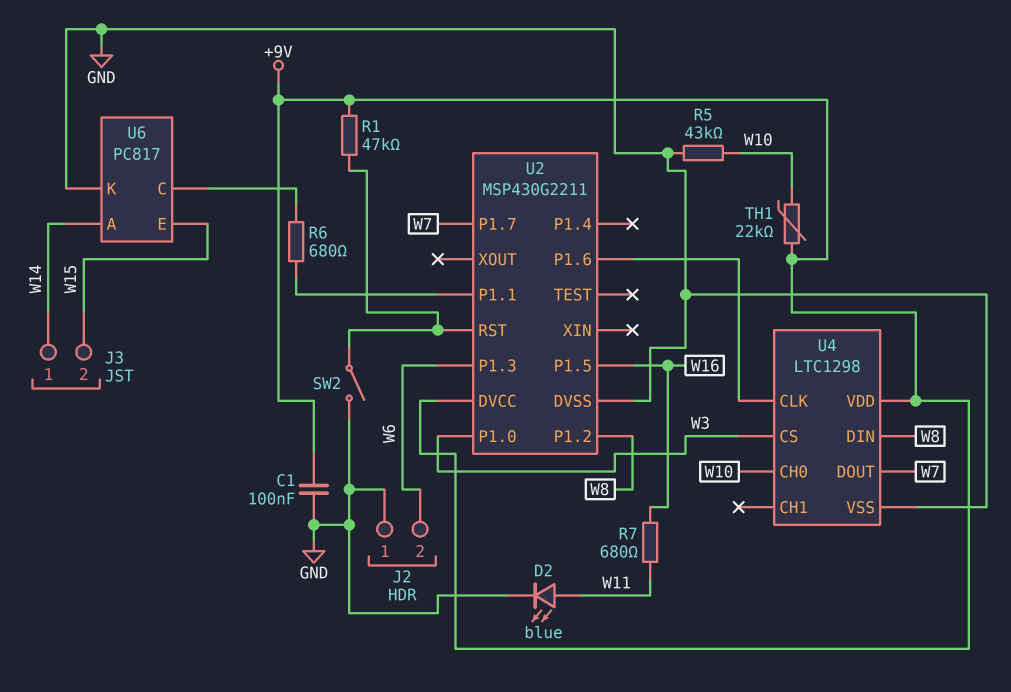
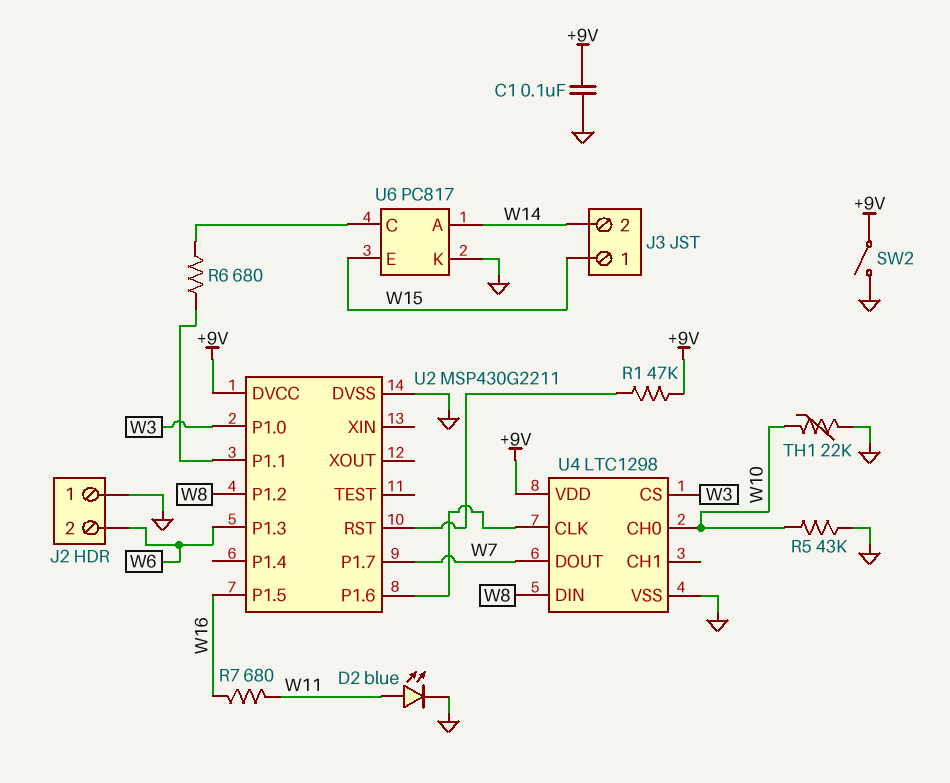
J3 pin 1: W14 -> W15
J3 pin 2: W15 -> W14
SW2: switch (GND, U2/RST) -> switch (+9V, GND)
TH1: 22k (+9V, W10) -> 22k (GND, W10)

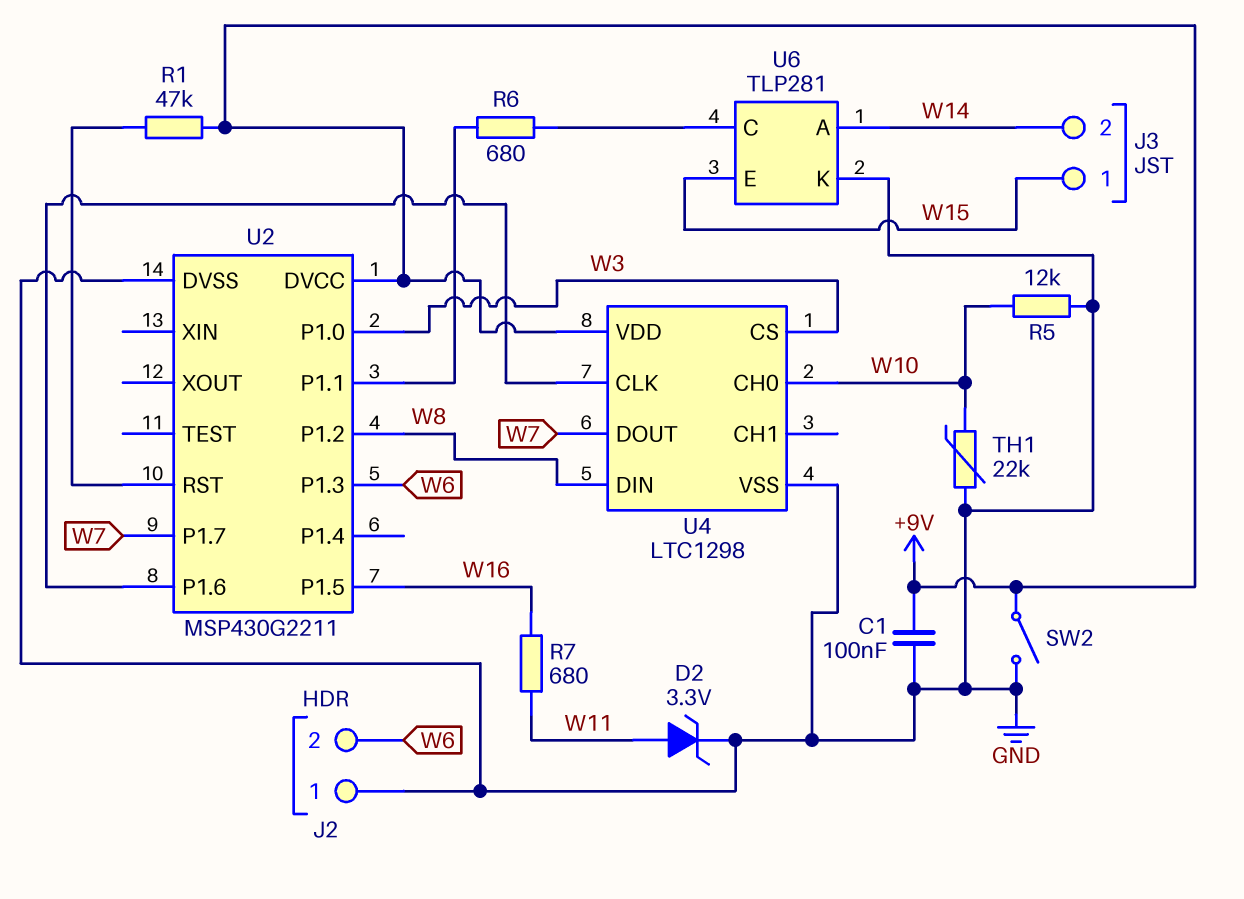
D2: LED blue (A W11, K GND) -> zener 3.3V (A W11, K GND)
R5: 43k (GND, W10) -> 12k (GND, W10)
U6: PC817 -> TLP281

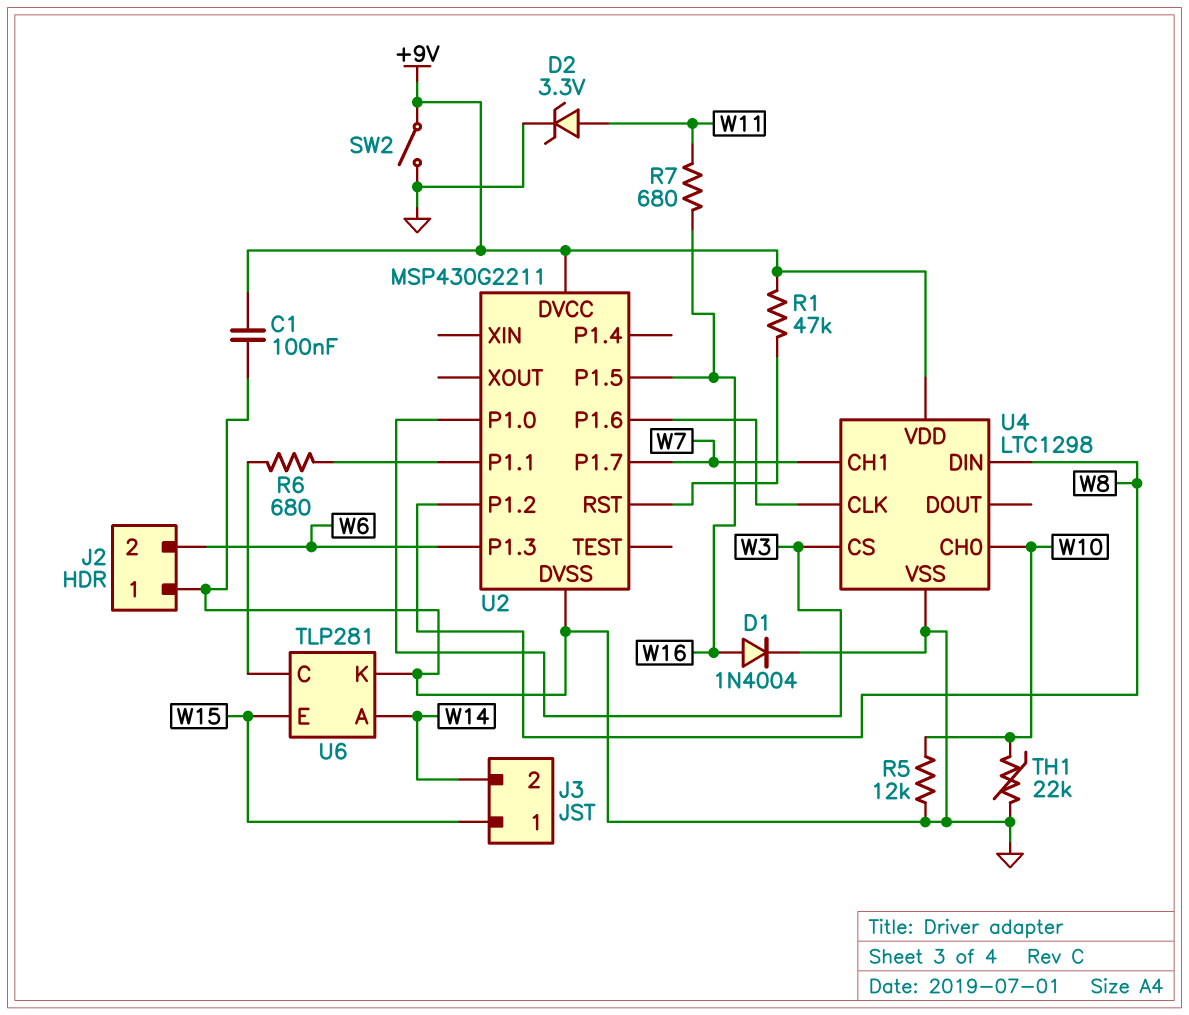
D1: none -> diode 1N4004 (A W16, K GND)
U4 pin CH1: none -> W7
U4 pin DOUT: W7 -> none

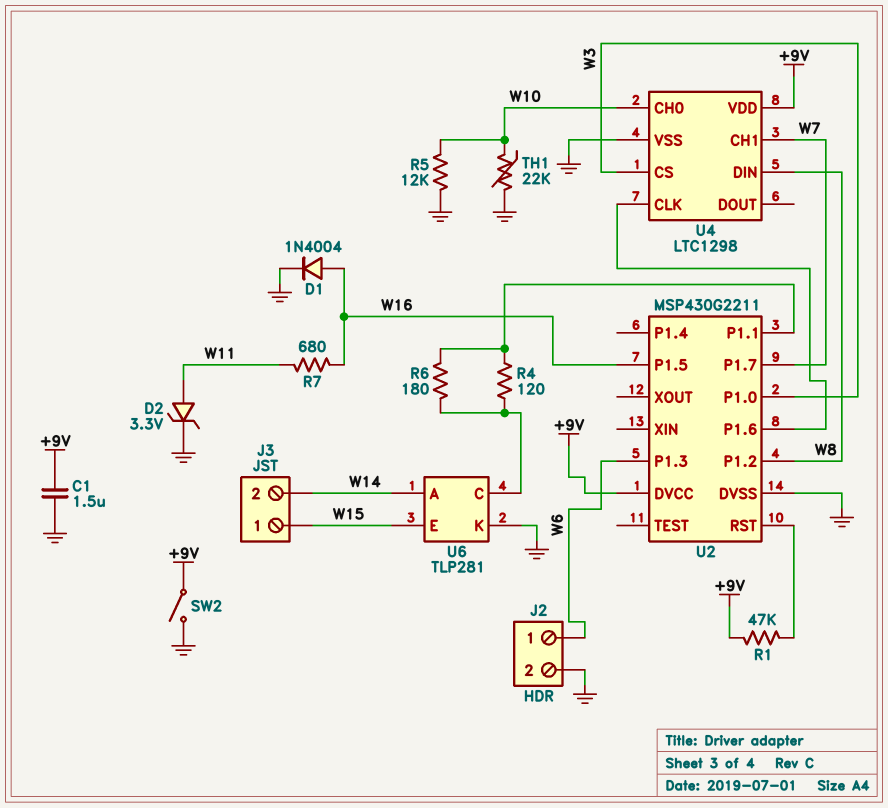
C1: 100nF (+9V, GND) -> 1.5uF (+9V, GND)
J2 pin 1: GND -> W6
J2 pin 2: W6 -> GND
R4: none -> 120 (U2/P1.1, U6/C)
R6: 680 (U2/P1.1, U6/C) -> 180 (U2/P1.1, U6/C)

